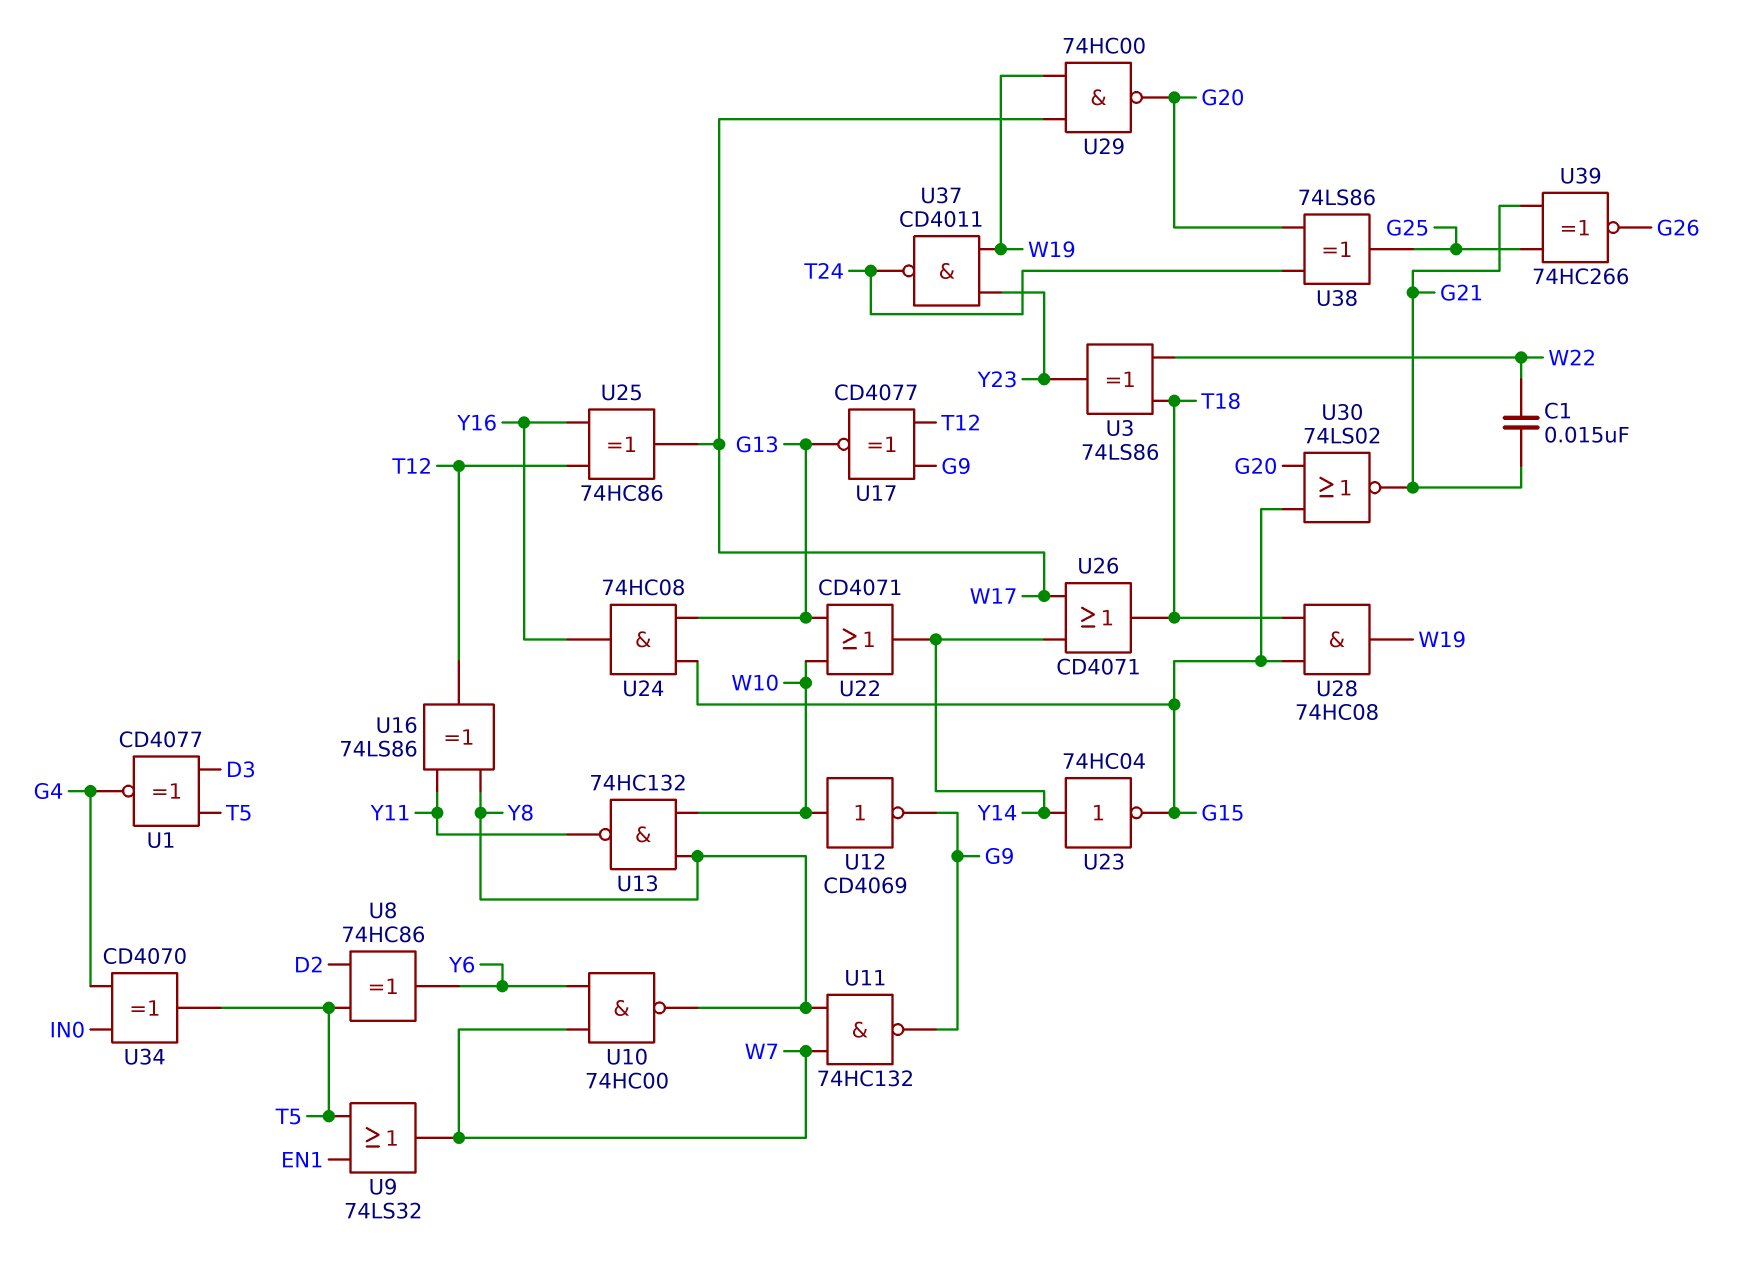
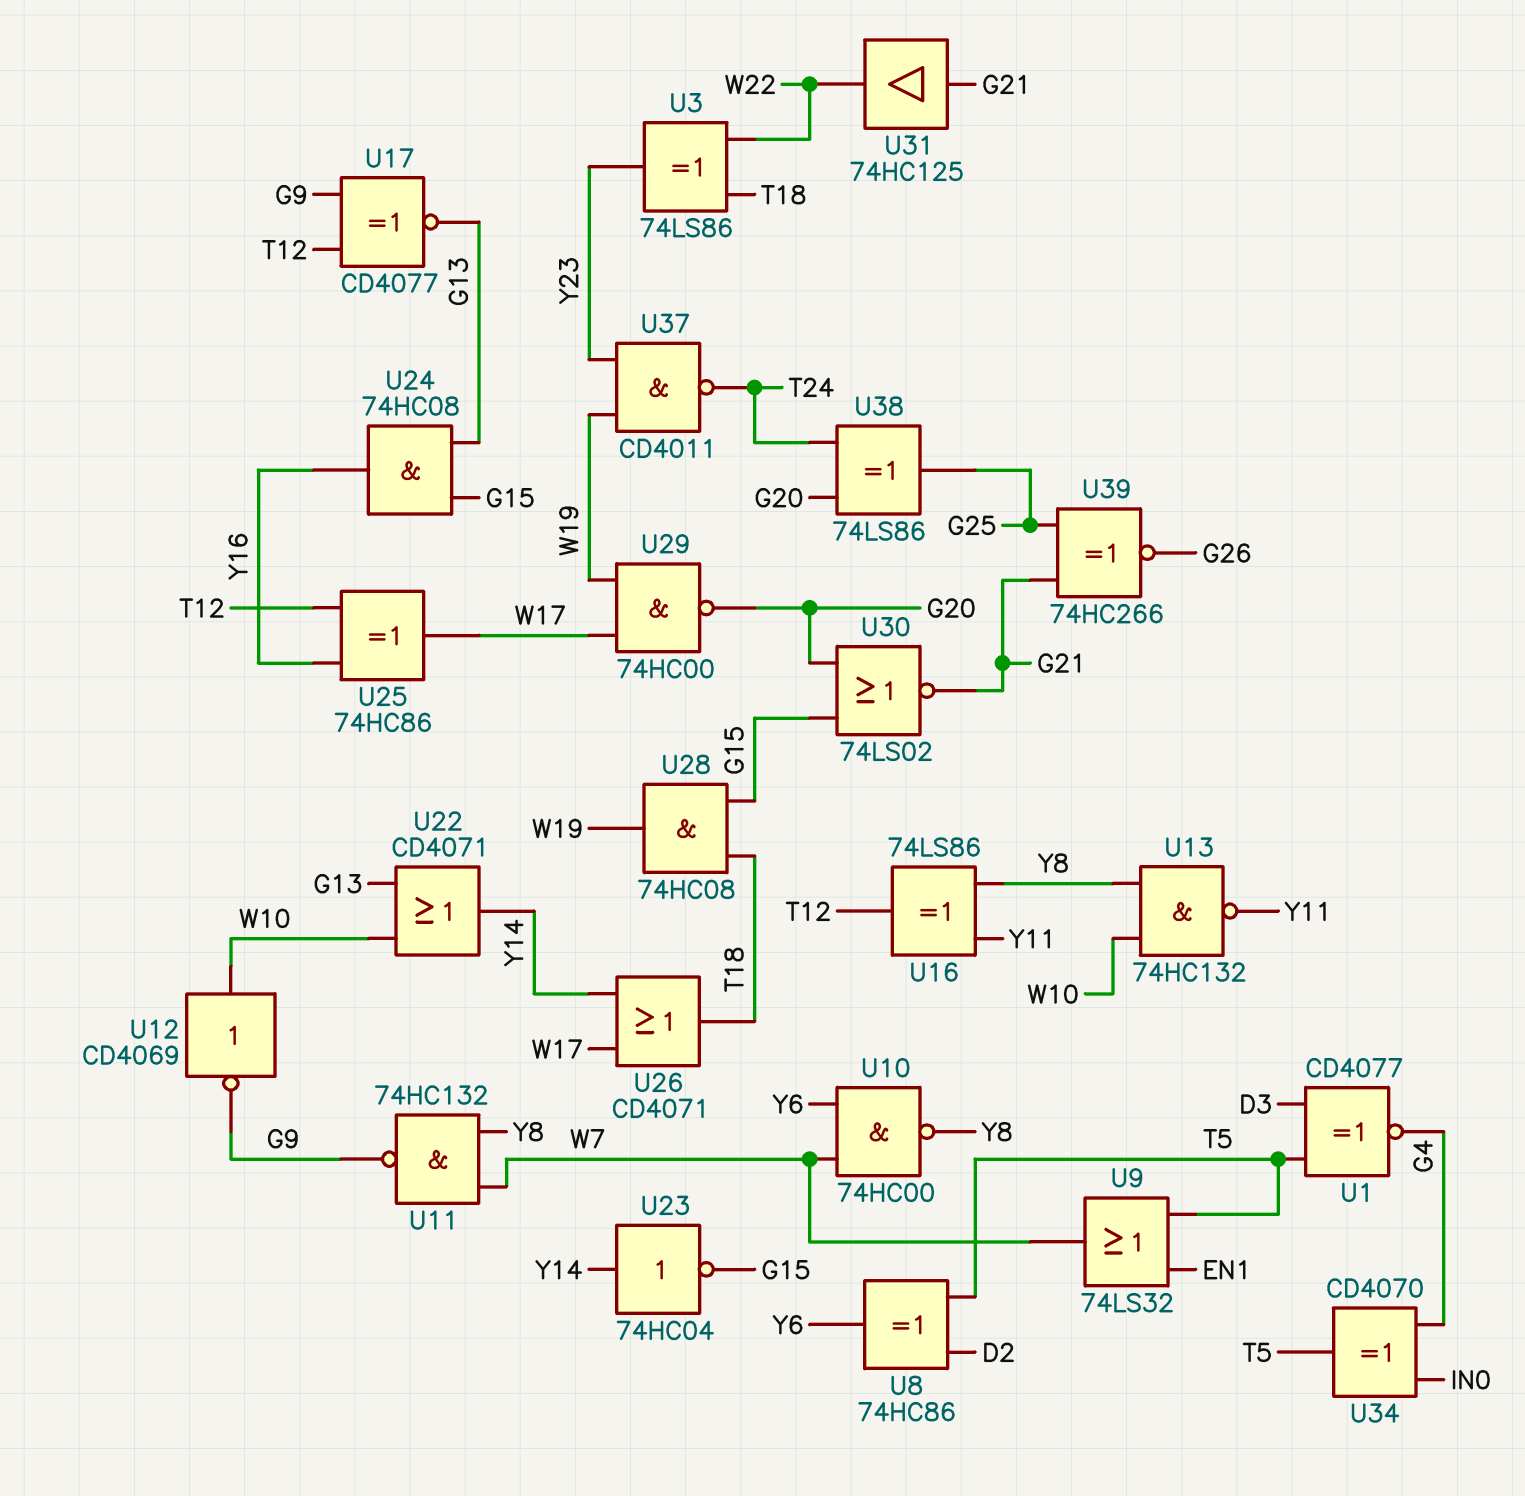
C1: 15nF (G21, W22) -> none
U31: none -> buffer 74HC125 (in G21, out W22)

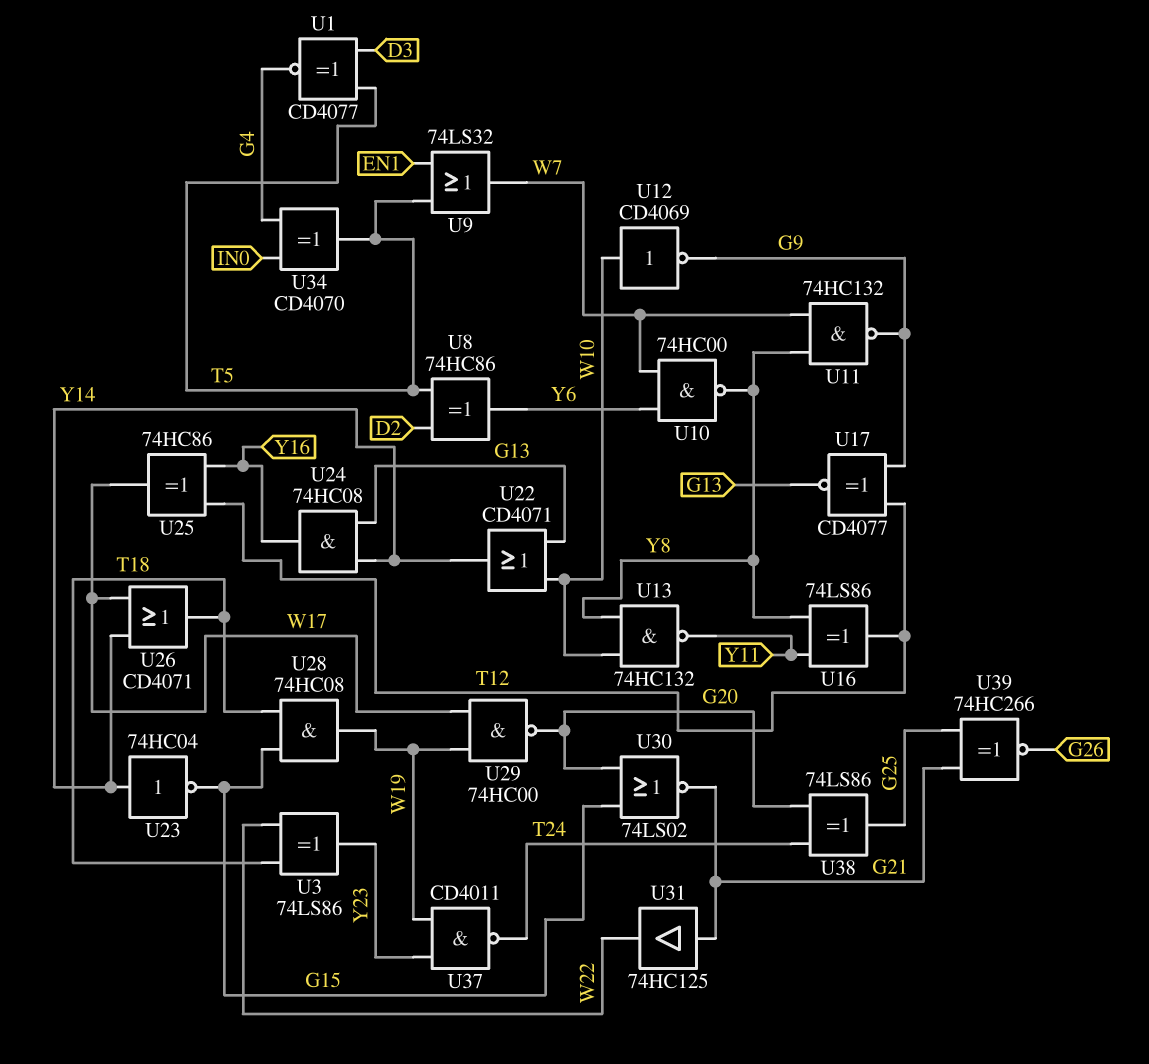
U24: AND 74HC08 (in G13, in G15, out Y16) -> AND 74HC08 (in G13, in Y14, out Y16)

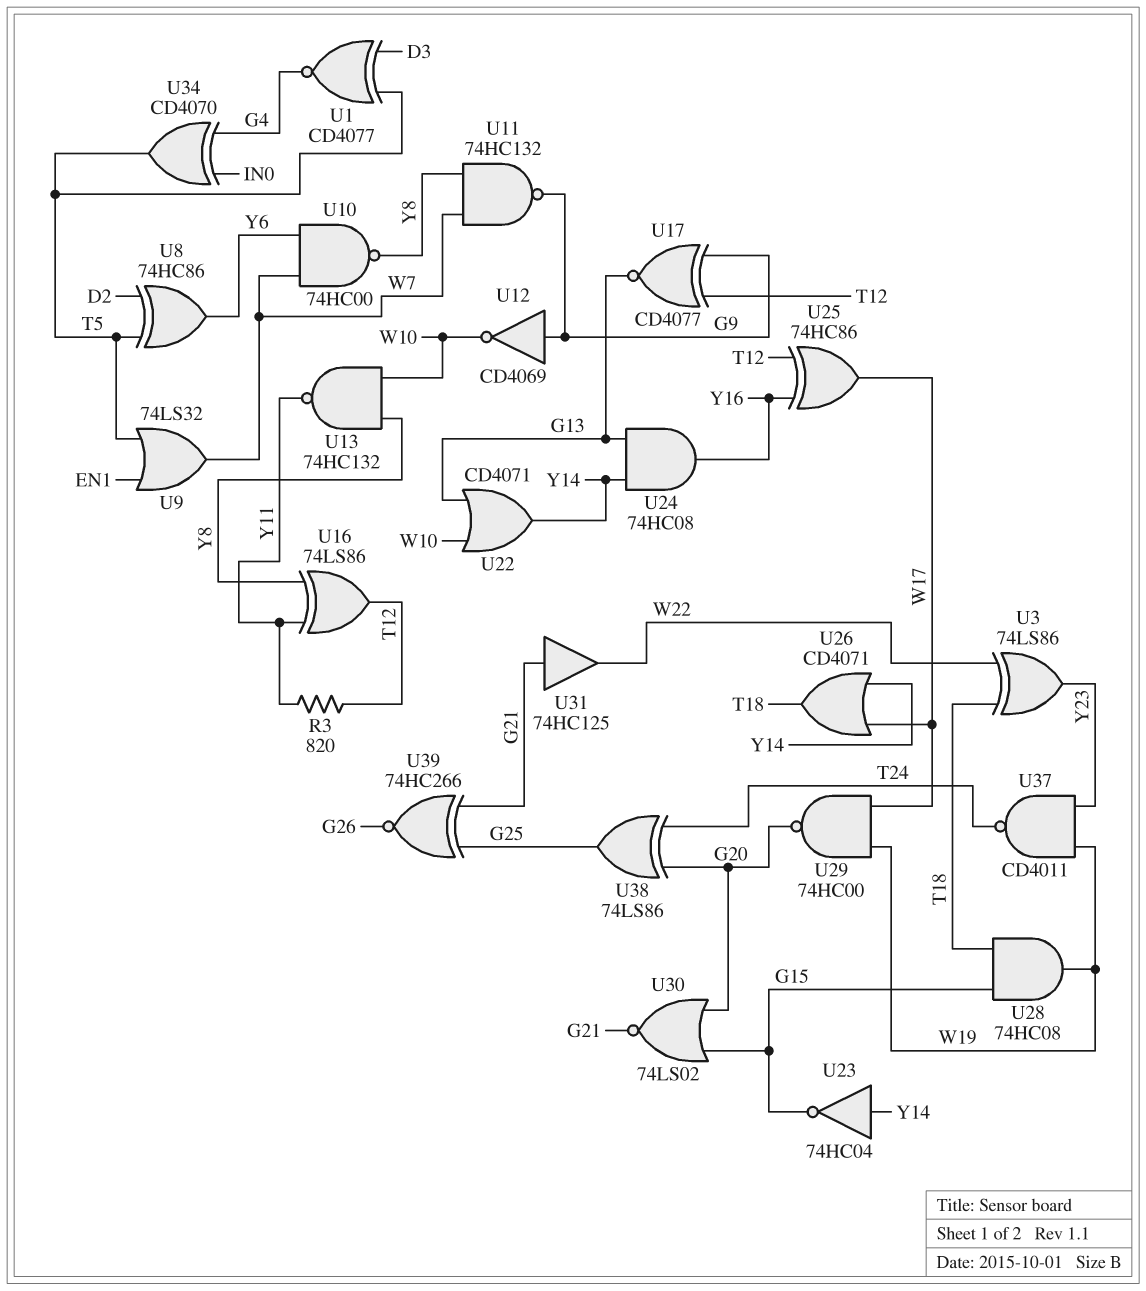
R3: none -> 820 (T12, Y11)
U12: NOT CD4069 (in W10, out G9) -> NOT CD4069 (in G9, out W10)

